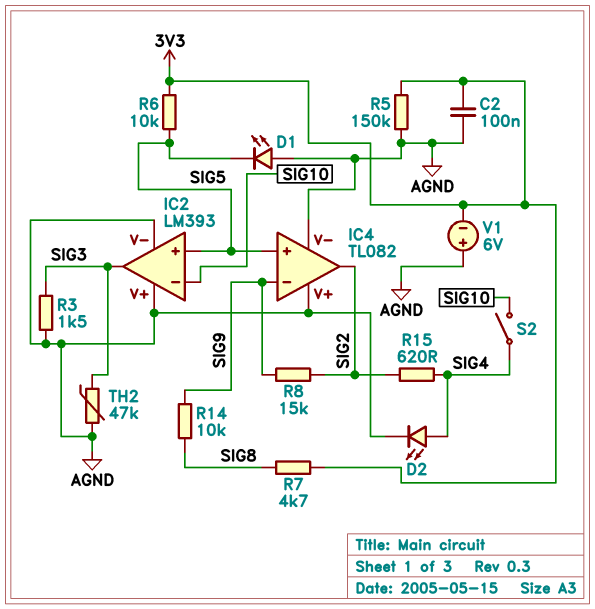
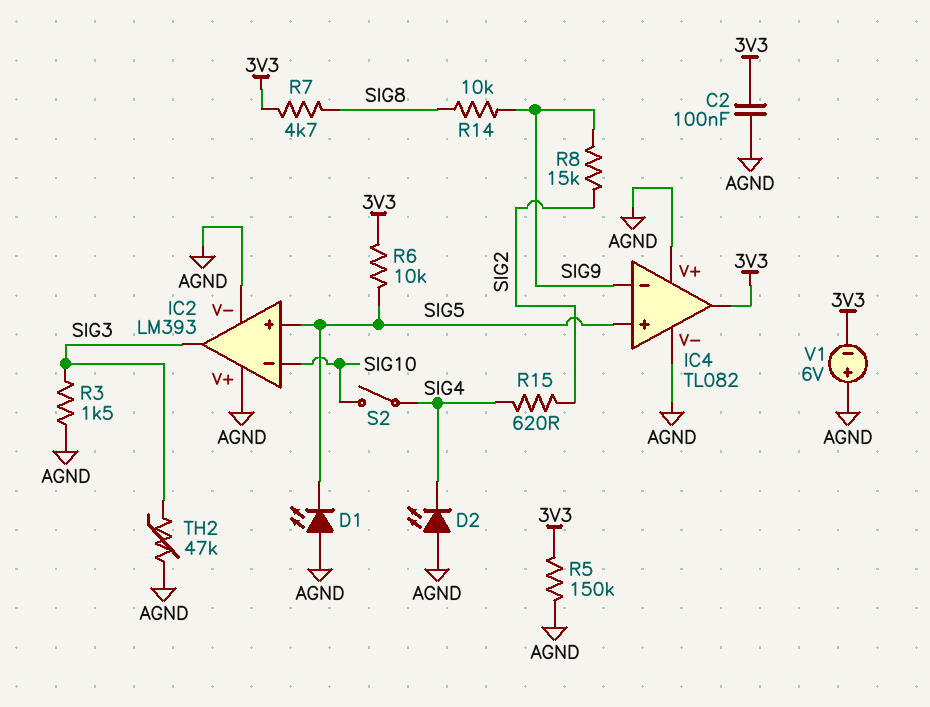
D2: LED (A SIG4, K AGND) -> LED (A AGND, K SIG4)
IC4 pin out: SIG2 -> 3V3

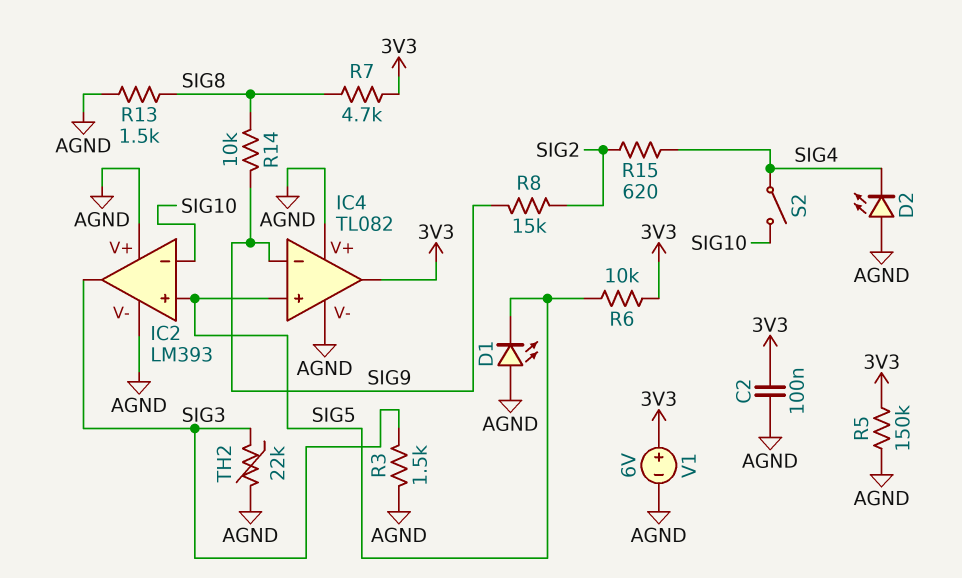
R13: none -> 1.5k (AGND, SIG8)
TH2: 47k (AGND, SIG3) -> 22k (AGND, SIG3)
V1: 6V (plus AGND, minus 3V3) -> 6V (plus 3V3, minus AGND)

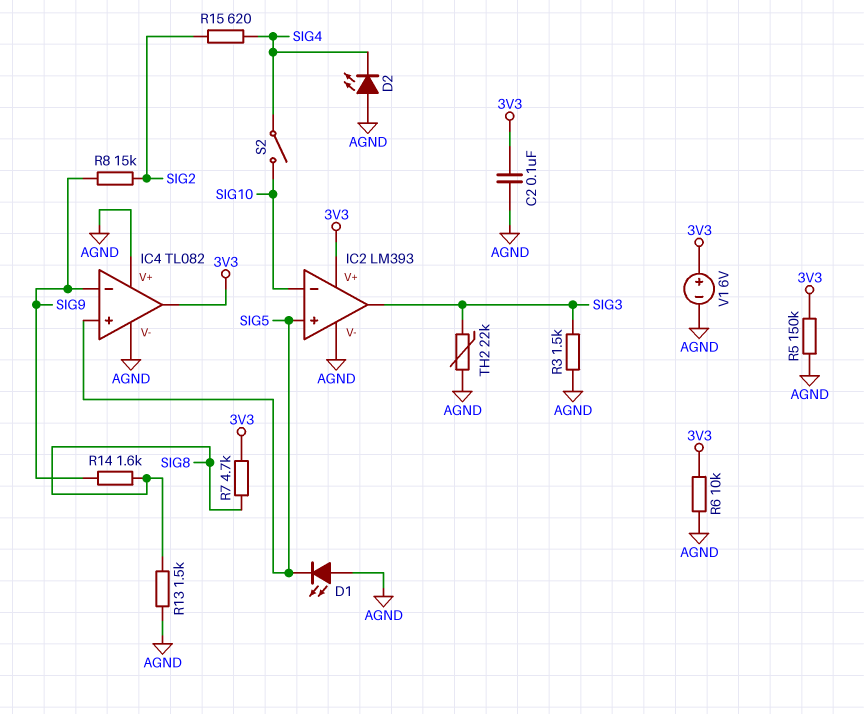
IC2 pin V+: AGND -> 3V3
R6: 10k (3V3, SIG5) -> 10k (3V3, AGND)
R14: 10k (SIG8, SIG9) -> 1.6k (SIG8, SIG9)

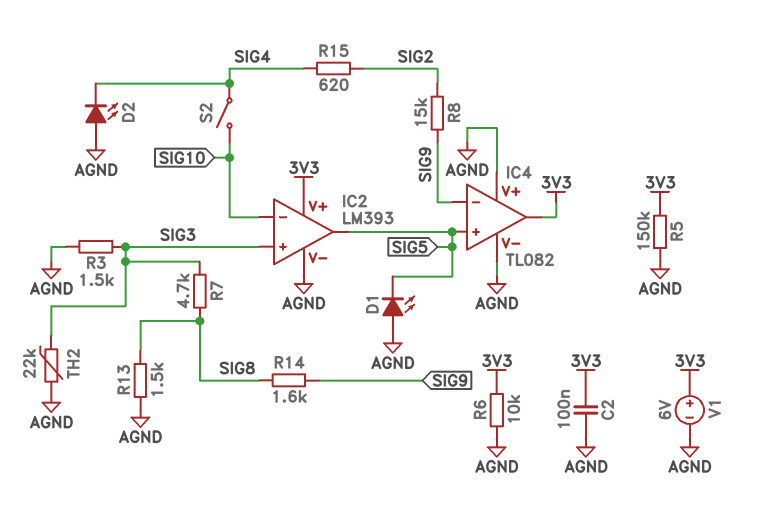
IC2 pin in+: SIG5 -> SIG3
IC2 pin out: SIG3 -> SIG5
R7: 4.7k (3V3, SIG8) -> 4.7k (SIG3, SIG8)

